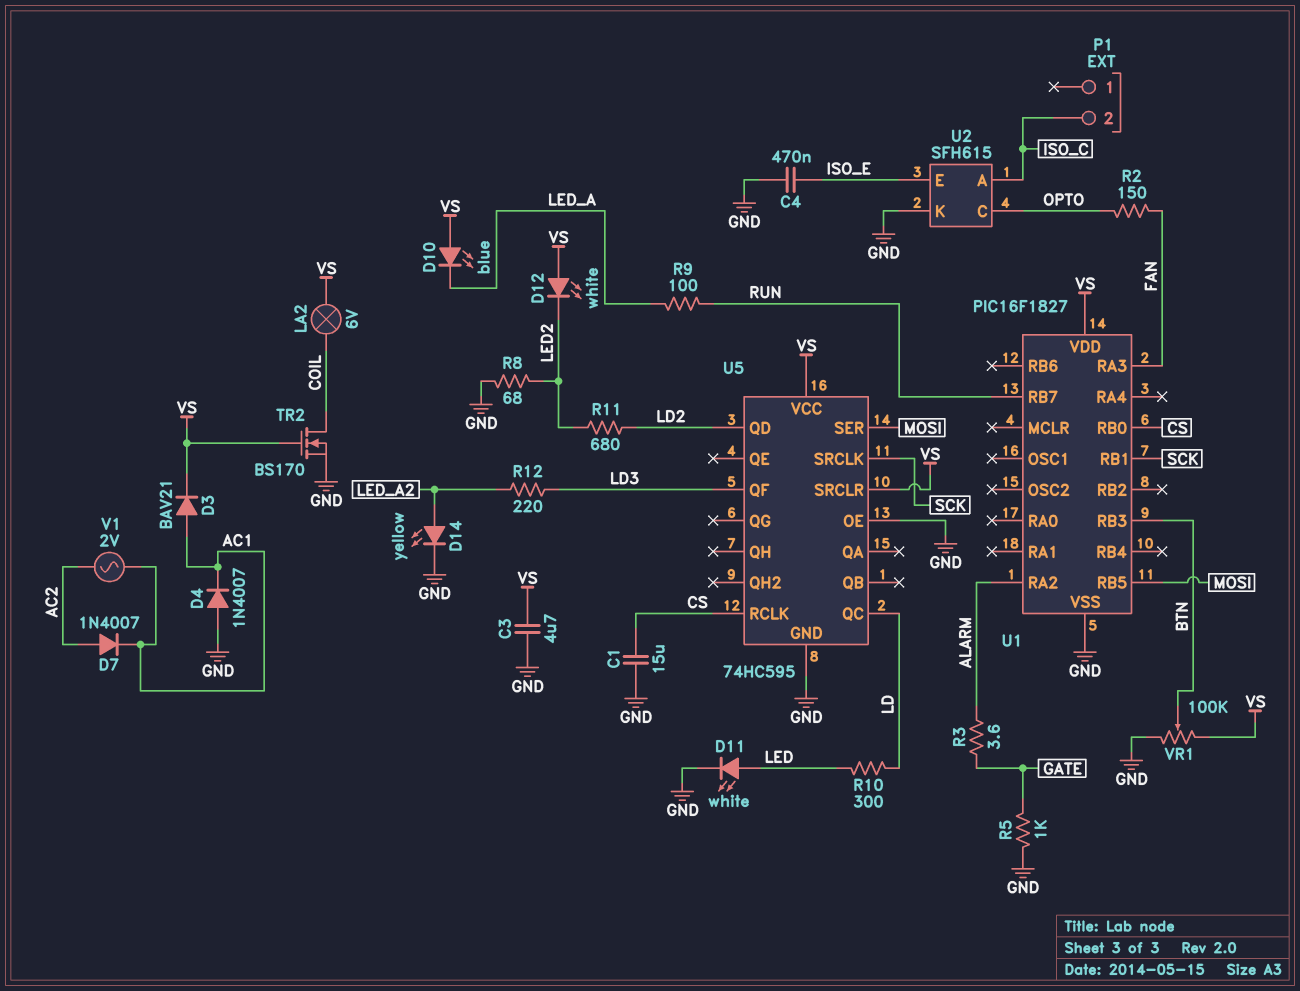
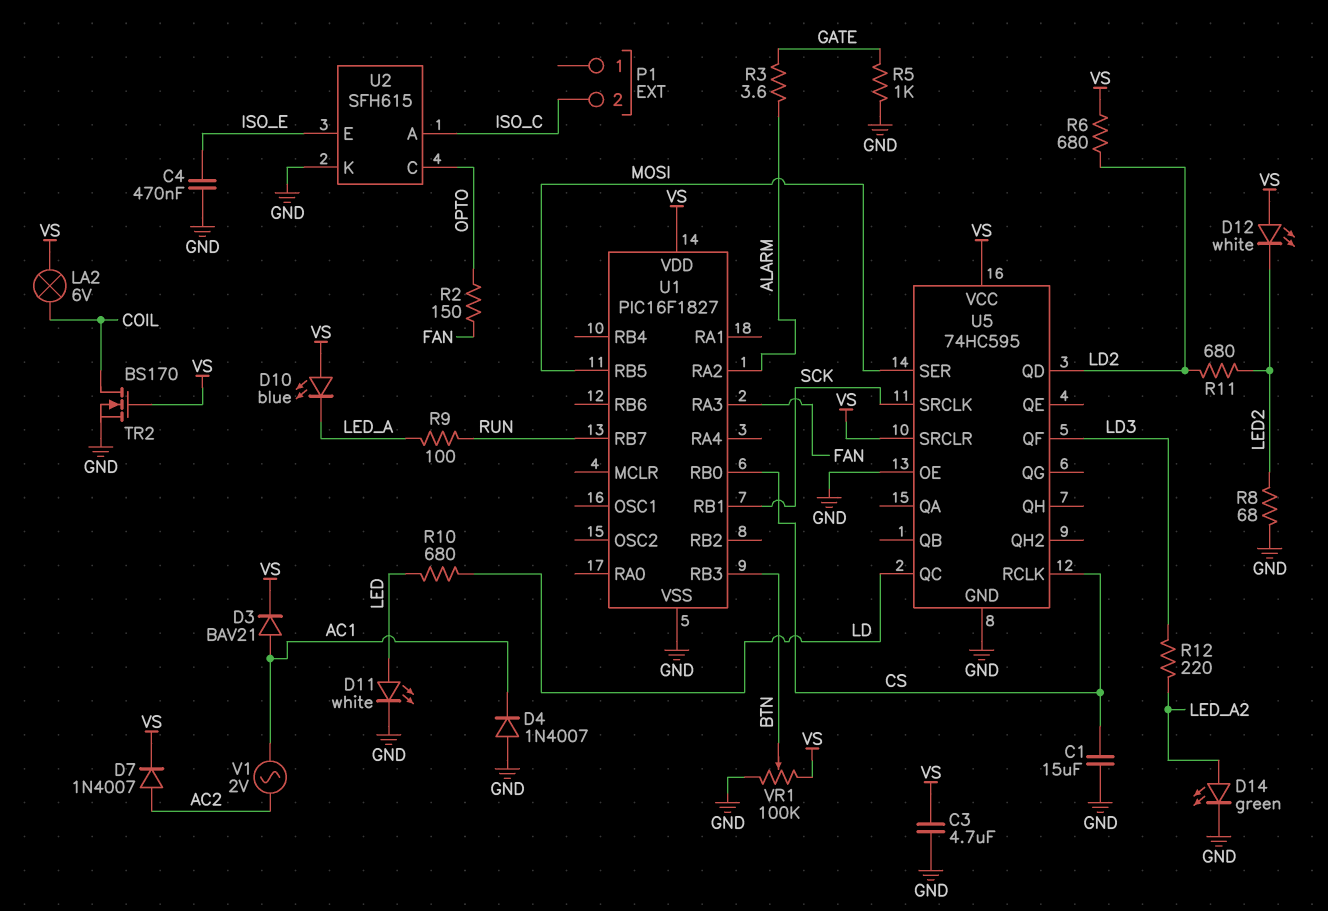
D7: diode 1N4007 (A AC2, K AC1) -> diode 1N4007 (A AC2, K VS)
D14: LED yellow (A LED_A2, K GND) -> LED green (A LED_A2, K GND)
R6: none -> 680 (LD2, VS)
R10: 300 (LD, LED) -> 680 (LD, LED)

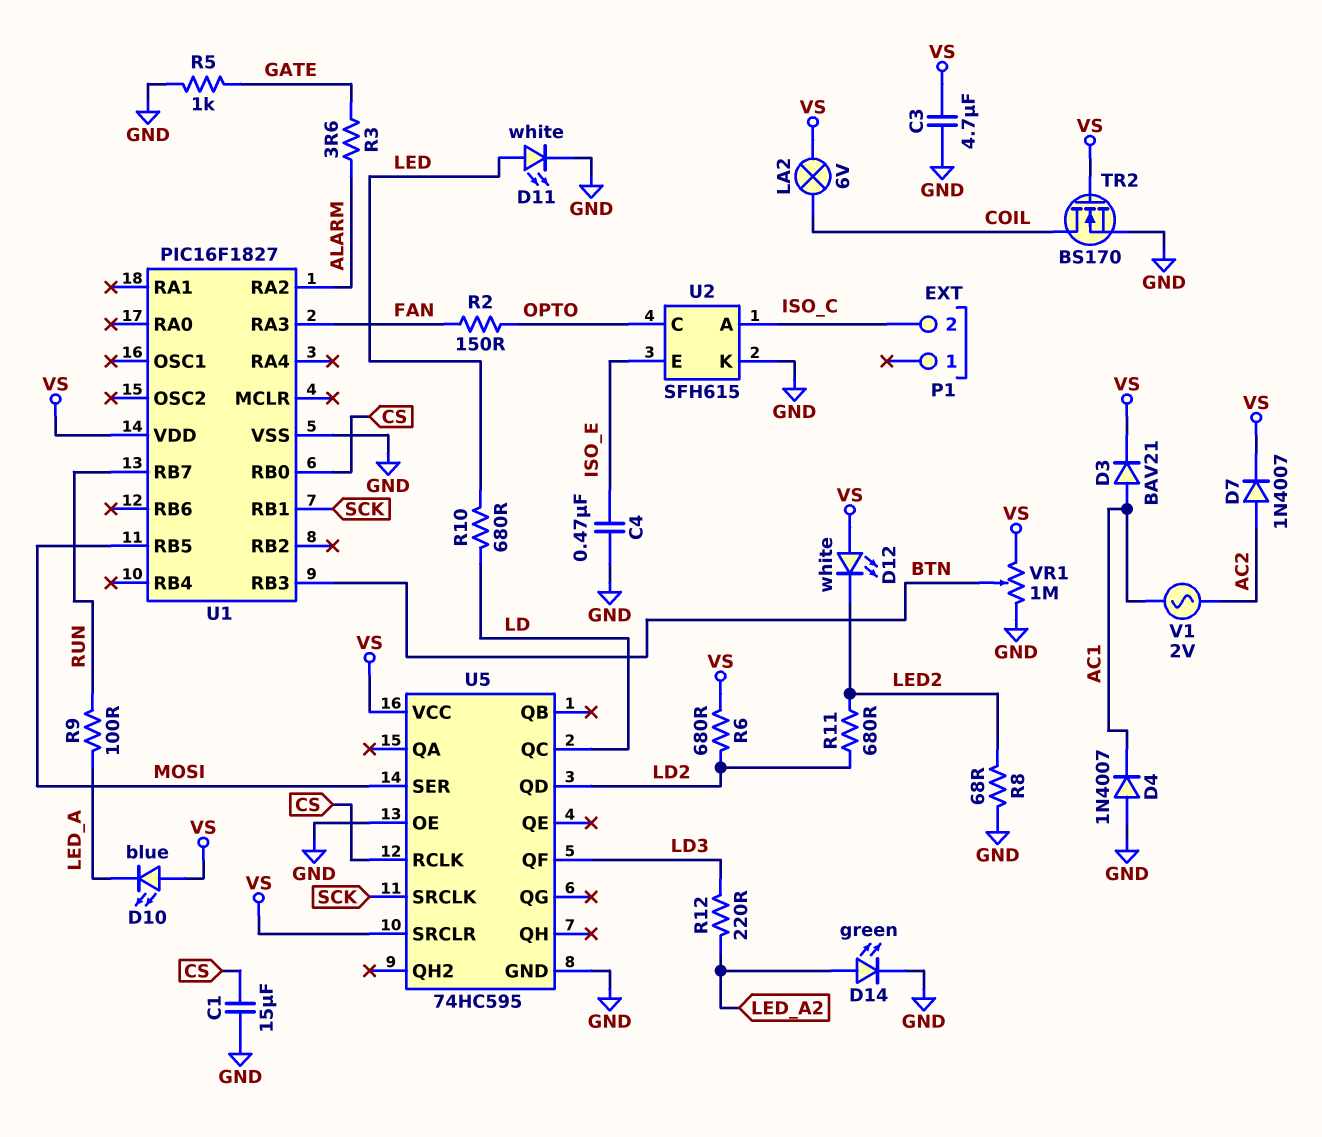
VR1: 100k (GND, VS, wiper BTN) -> 1M (GND, VS, wiper BTN)

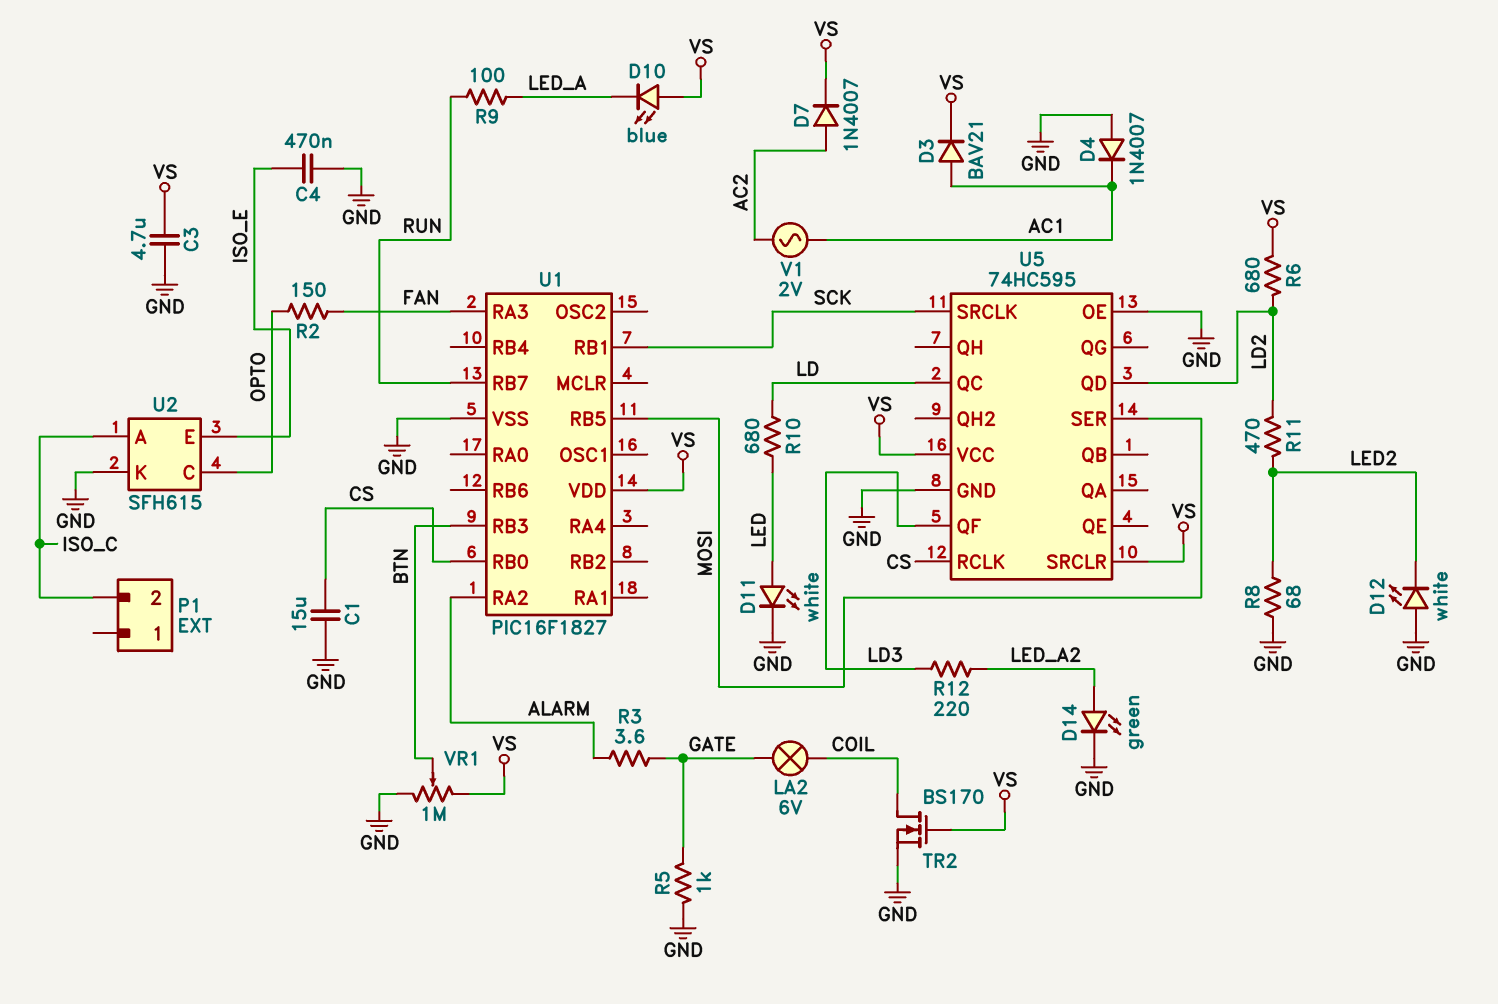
D12: LED white (A VS, K LED2) -> LED white (A GND, K LED2)
LA2: lamp 6V (COIL, VS) -> lamp 6V (COIL, GATE)
R11: 680 (LD2, LED2) -> 470 (LD2, LED2)

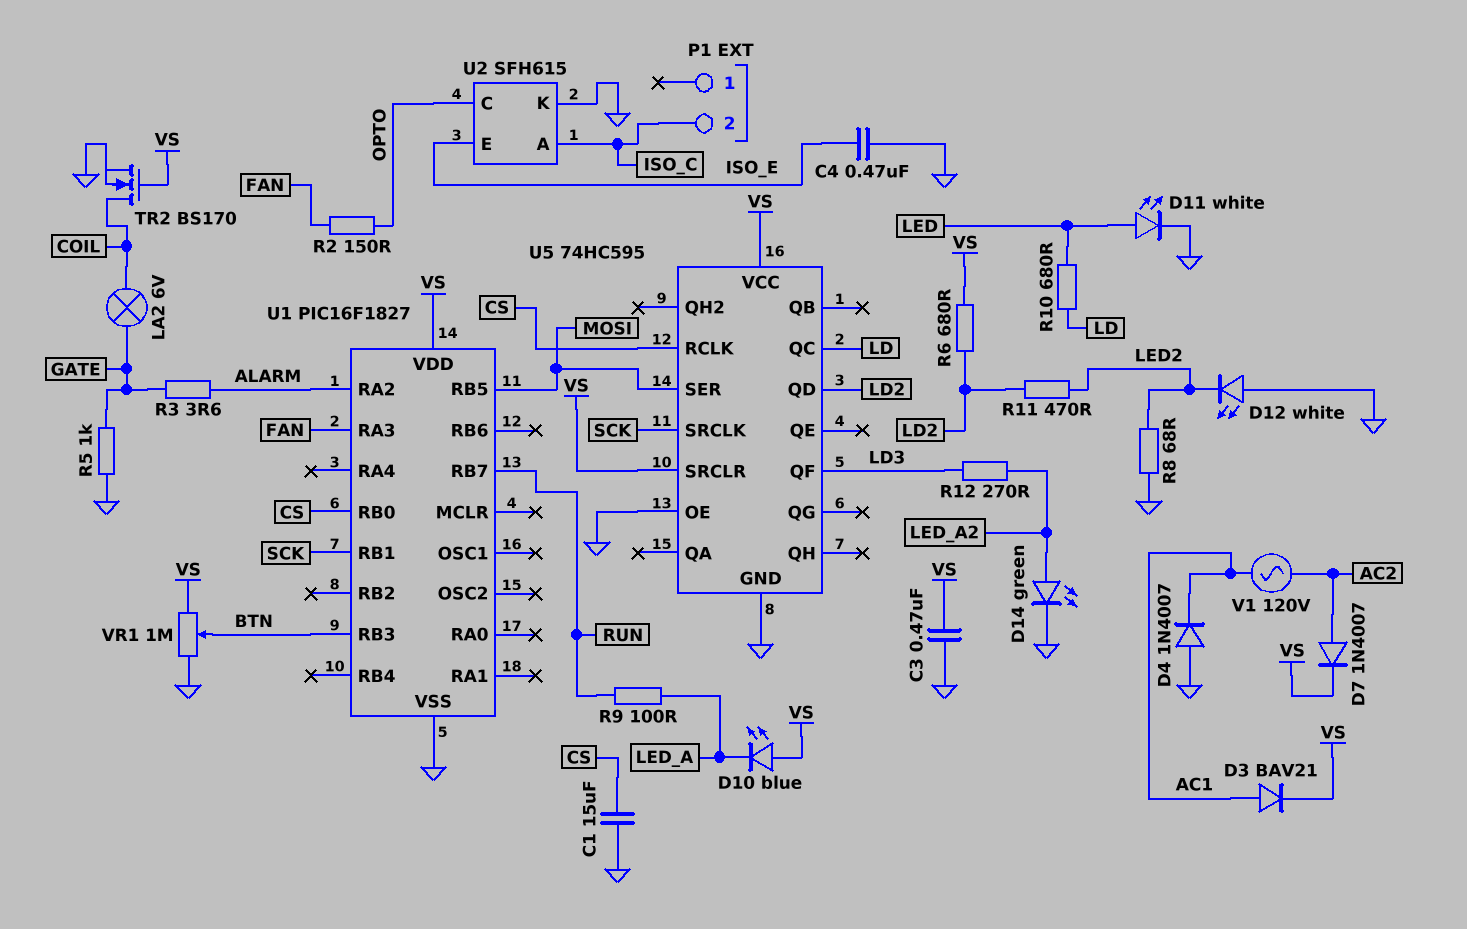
C3: 4.7uF (GND, VS) -> 470nF (GND, VS)
R12: 220 (LD3, LED_A2) -> 270 (LD3, LED_A2)
V1: AC 2V (AC1, AC2) -> AC 120V (AC1, AC2)

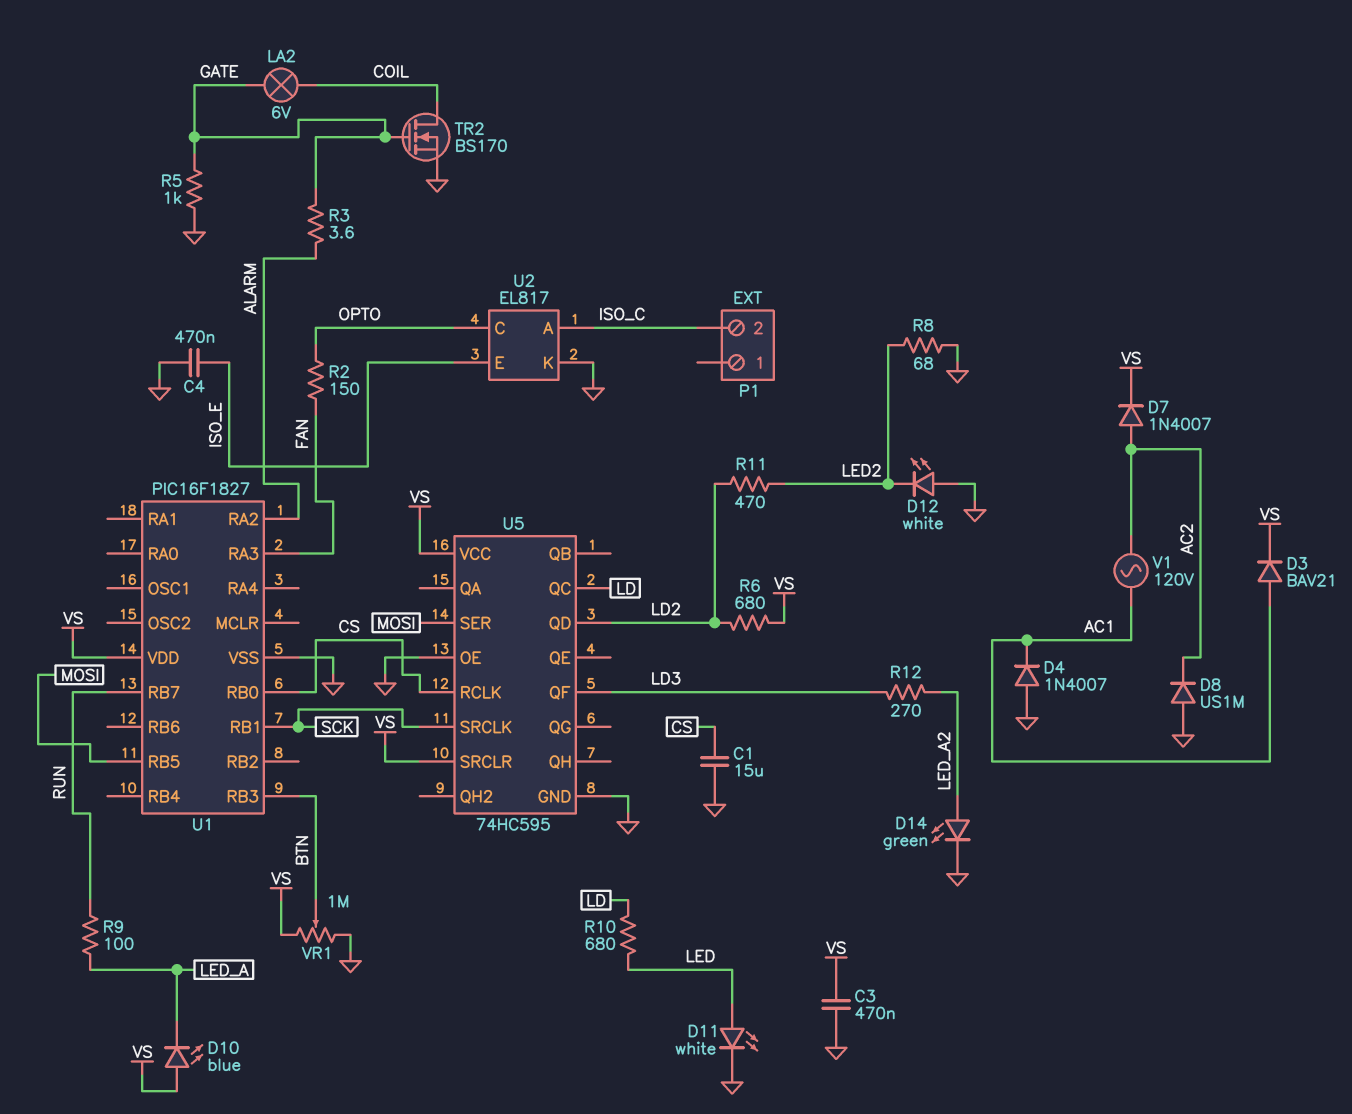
D8: none -> diode US1M (A GND, K AC2)
TR2: NMOS BS170 (G VS, D COIL, S GND) -> NMOS BS170 (G GATE, D COIL, S GND)
U2: SFH615 -> EL817

